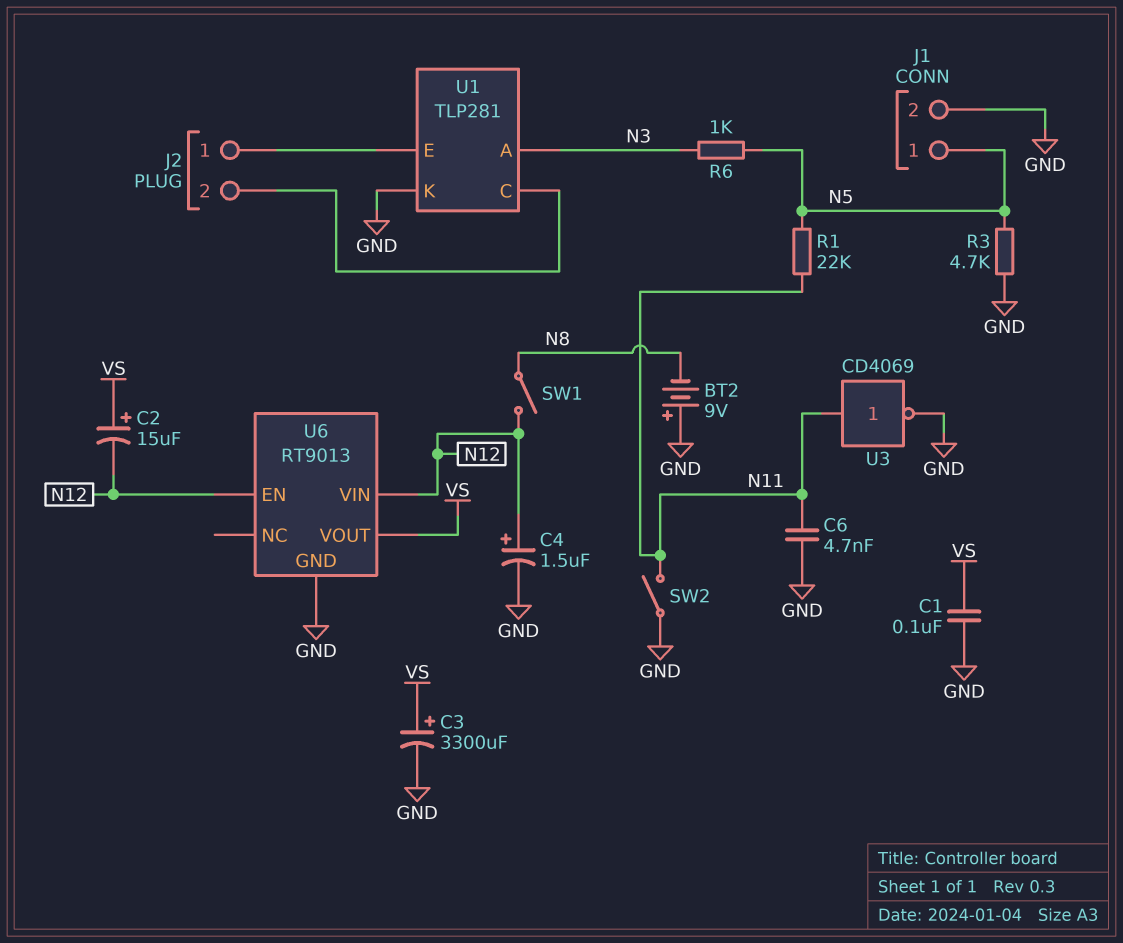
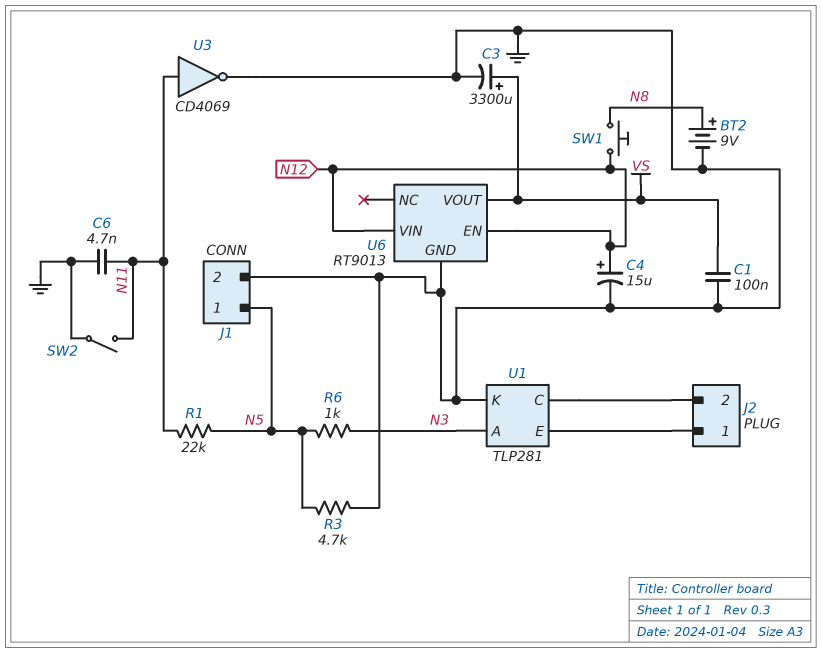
BT2: 9V (plus GND, minus N8) -> 9V (plus N8, minus GND)
C2: 15uF (plus VS, minus N12) -> none
C4: 1.5uF (plus N12, minus GND) -> 15uF (plus N12, minus GND)
SW1: switch (N8, N12) -> button (N8, N12)

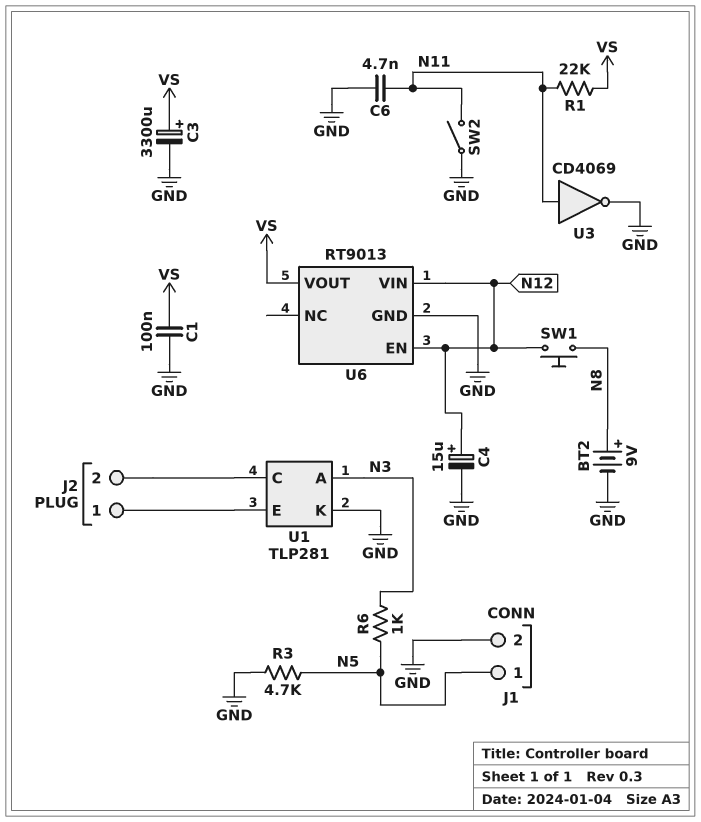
R1: 22k (N5, N11) -> 22k (N11, VS)

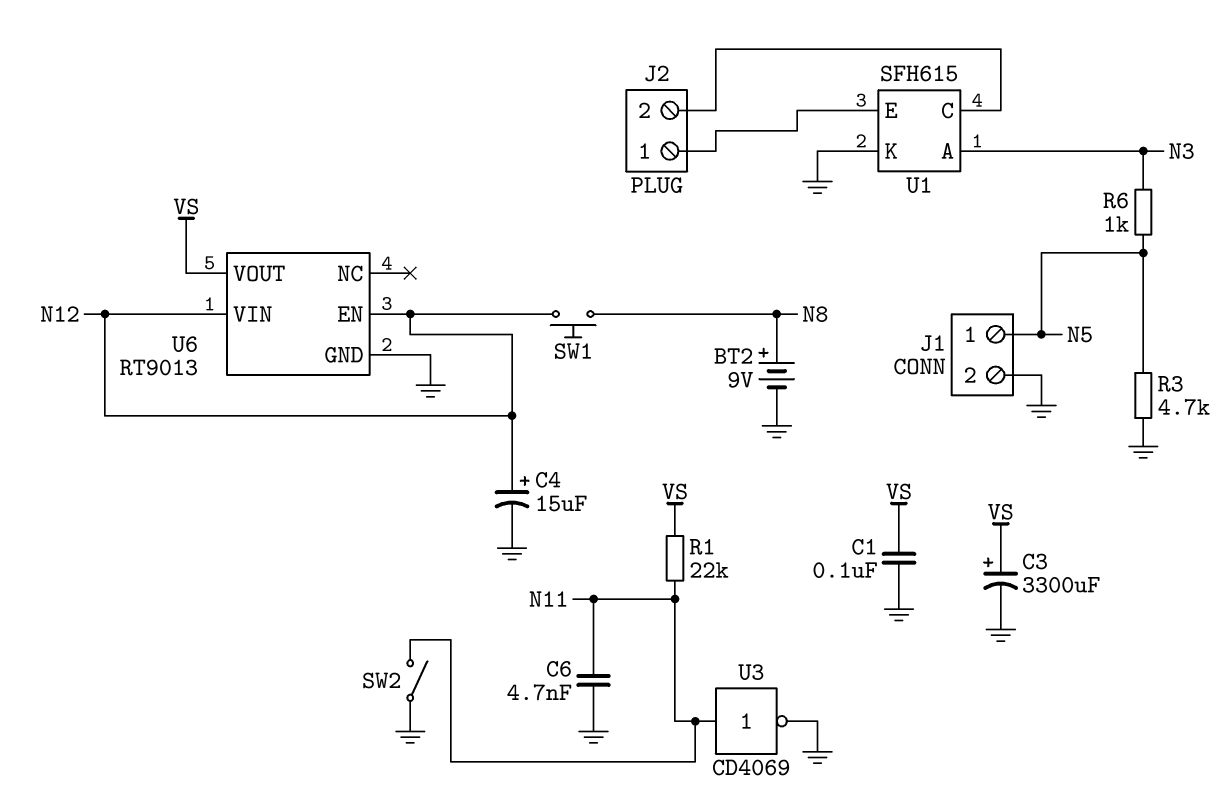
U1: TLP281 -> SFH615

